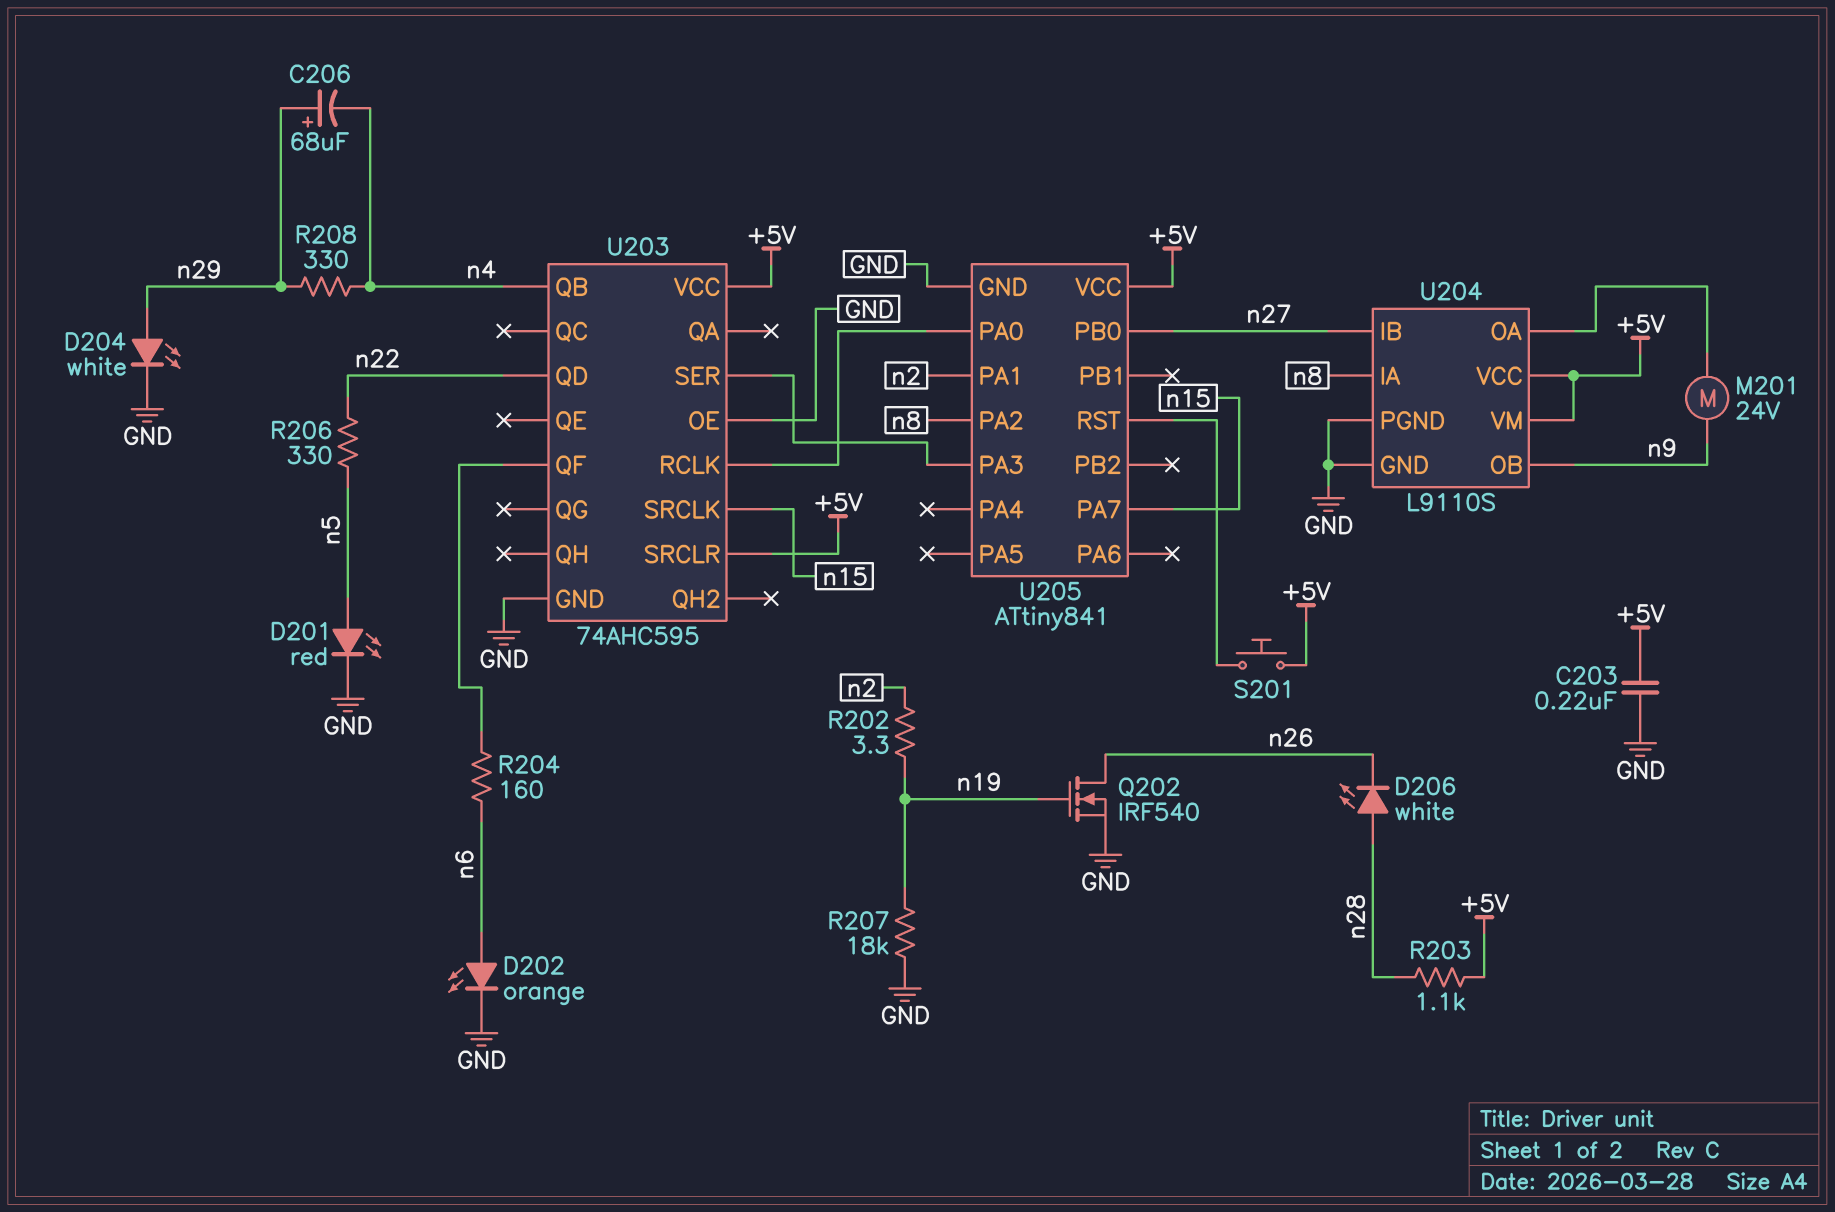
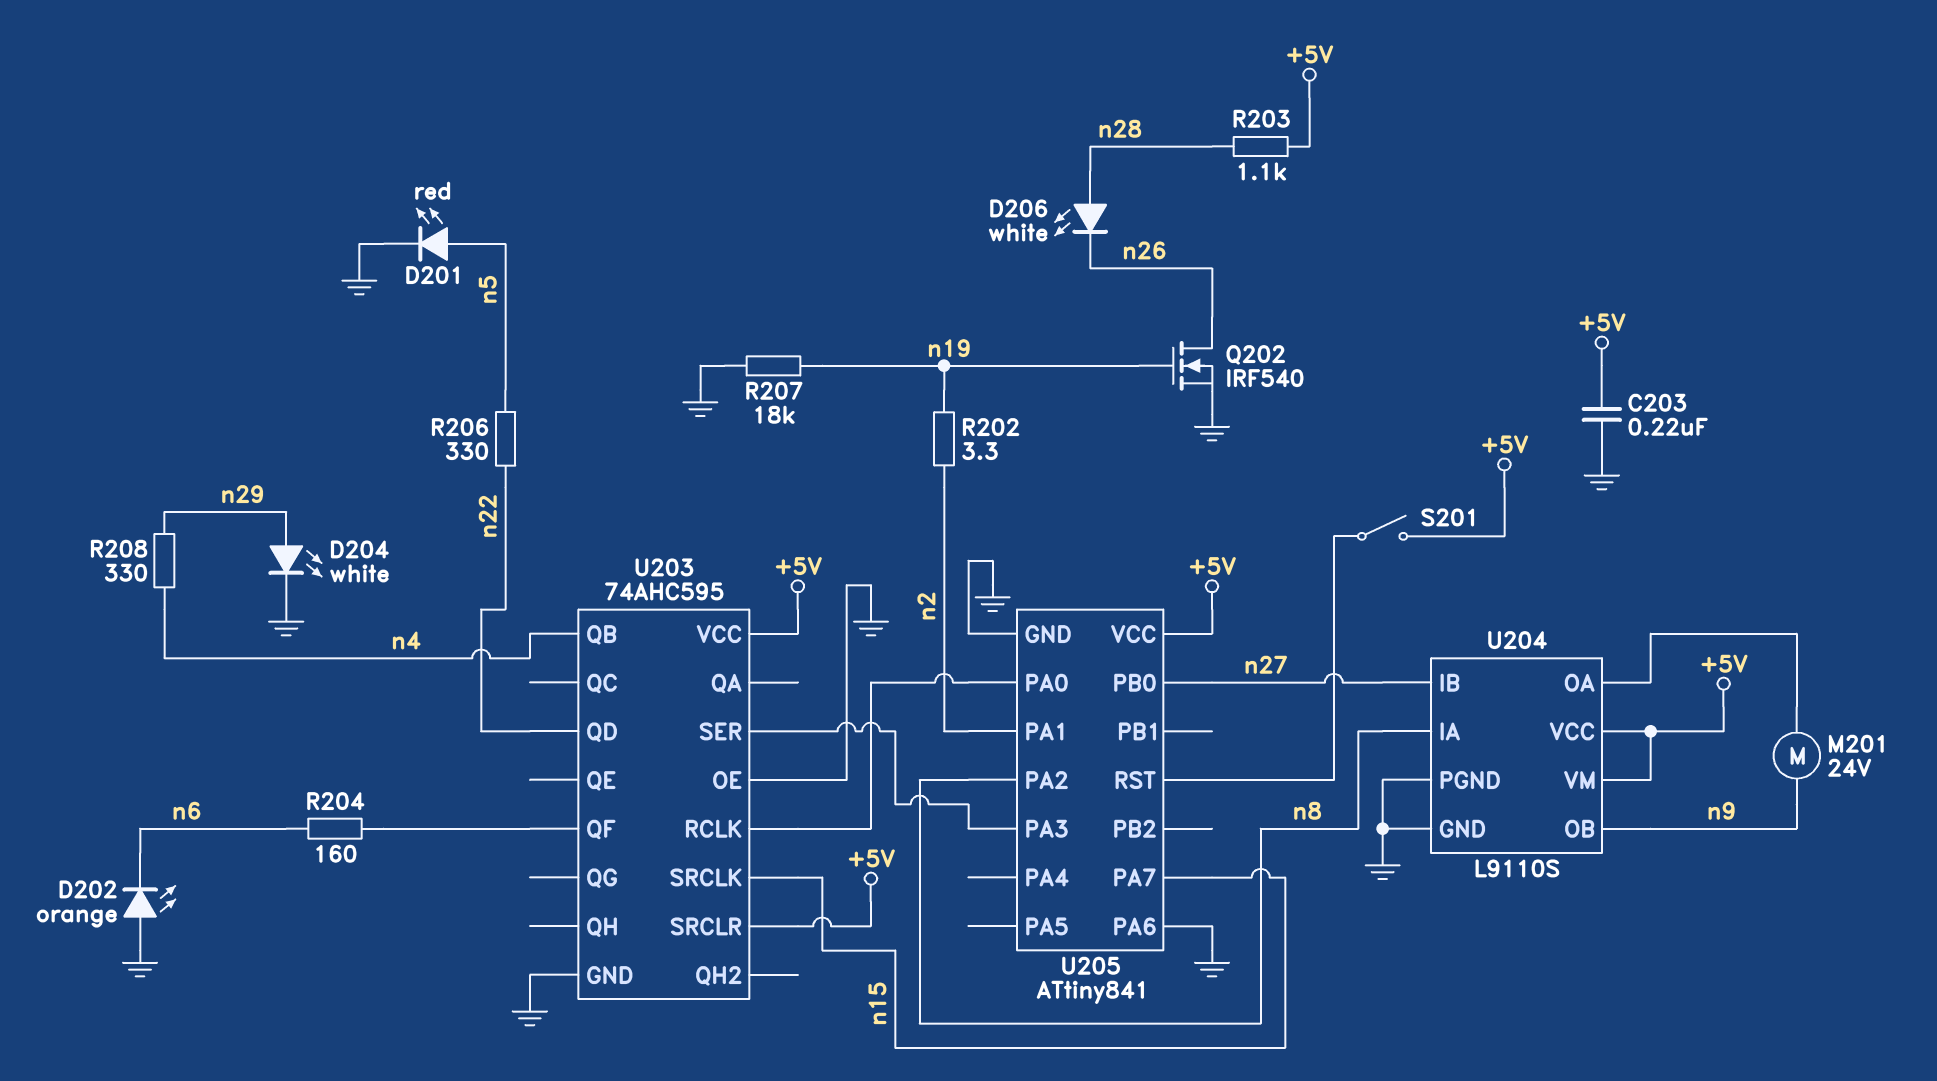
C206: 68uF (plus n29, minus n4) -> none
D202: LED orange (A n6, K GND) -> LED orange (A GND, K n6)
S201: button (+5V, U205/RST) -> switch (+5V, U205/RST)
U205 pin PA6: none -> GND

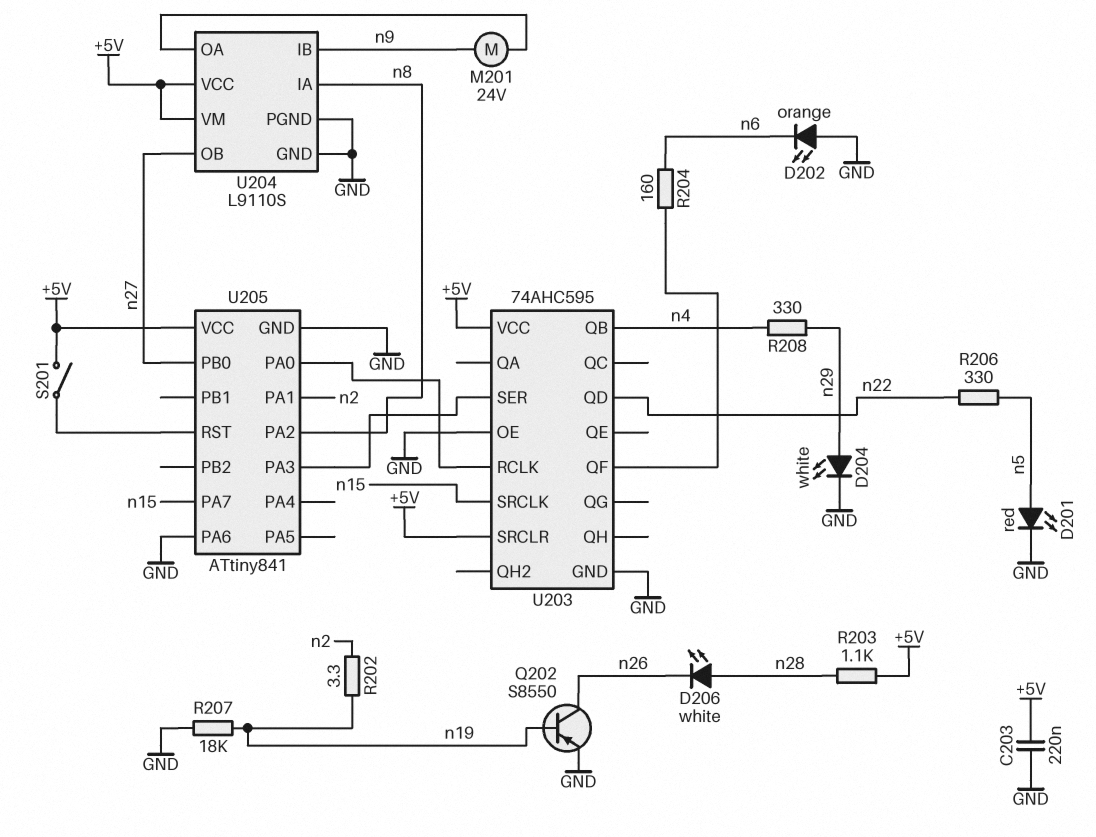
Q202: NMOS IRF540 (G n19, D n26, S GND) -> PNP S8550 (B n19, C n26, E GND)
U204 pin IB: n27 -> n9
U204 pin OB: n9 -> n27

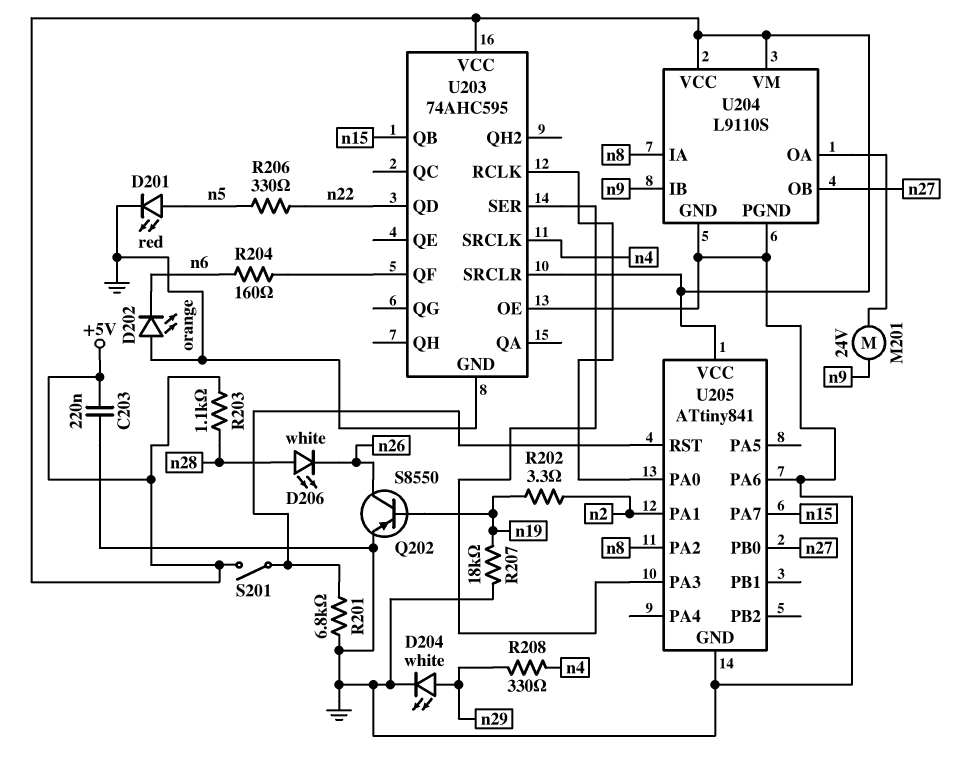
R201: none -> 6.8k (GND, U205/RST)
U203 pin QB: n4 -> n15
U203 pin SRCLK: n15 -> n4

